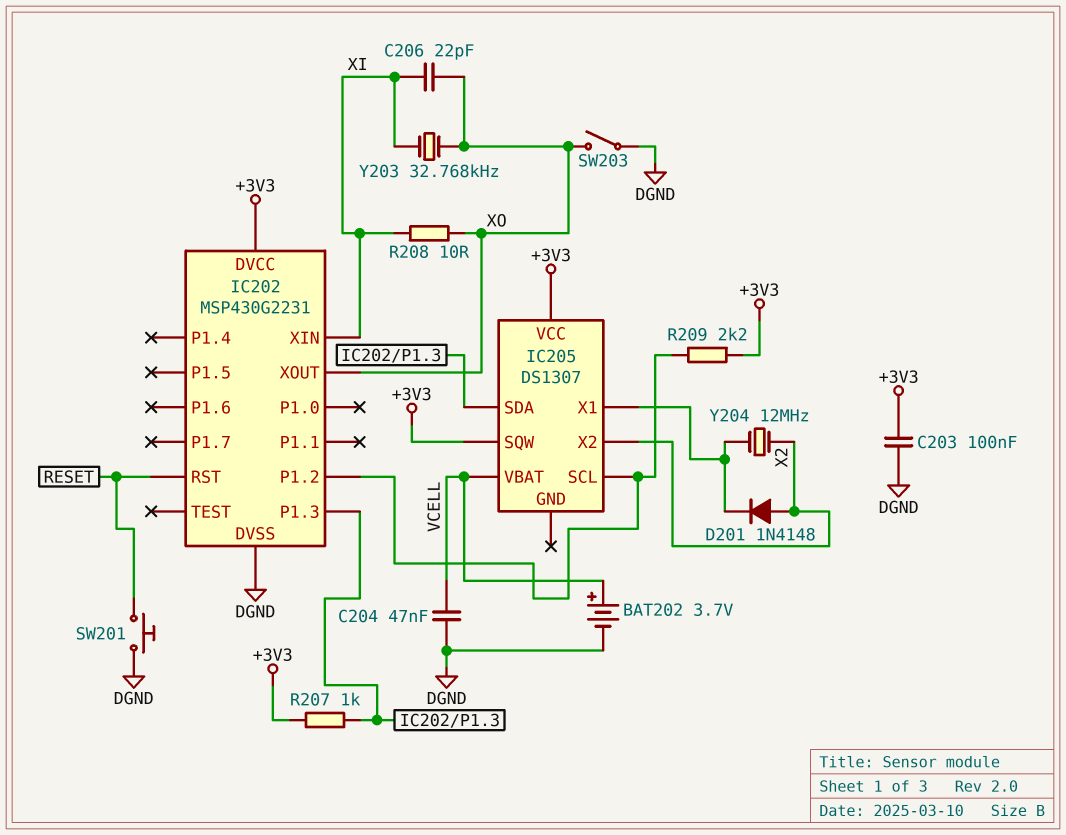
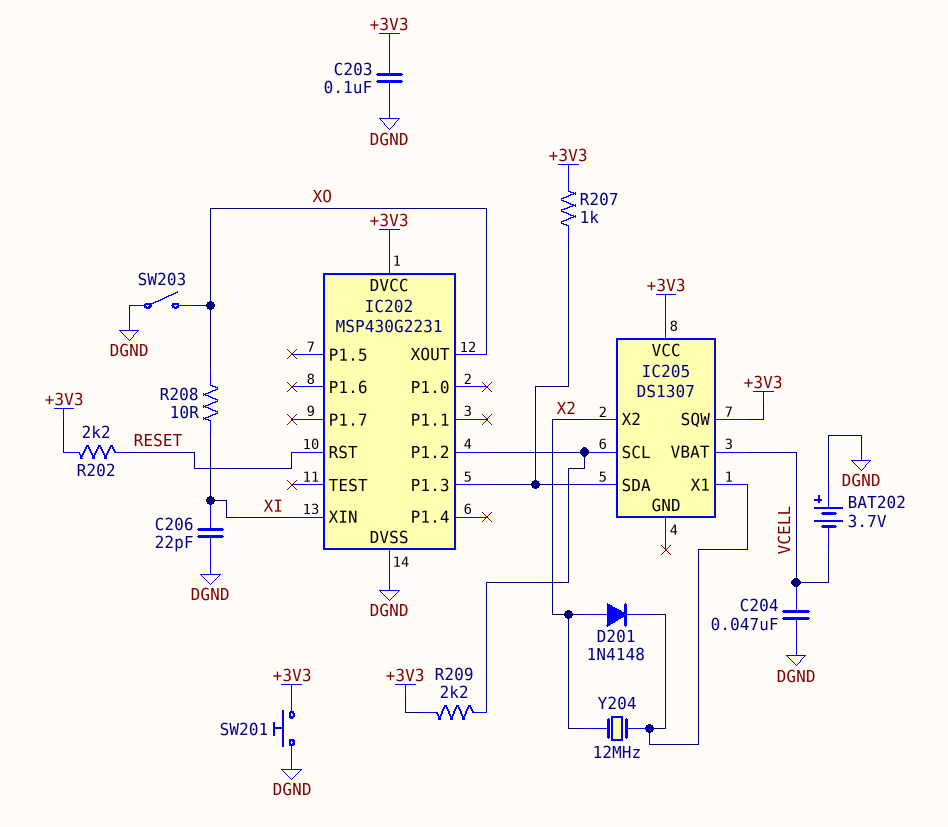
BAT202: 3.7V (plus VCELL, minus DGND) -> 3.7V (plus DGND, minus VCELL)
C206: 22pF (XI, XO) -> 22pF (DGND, XI)
R202: none -> 2.2k (+3V3, RESET)
SW201: button (DGND, RESET) -> button (+3V3, DGND)
Y203: 32.768kHz (XI, XO) -> none

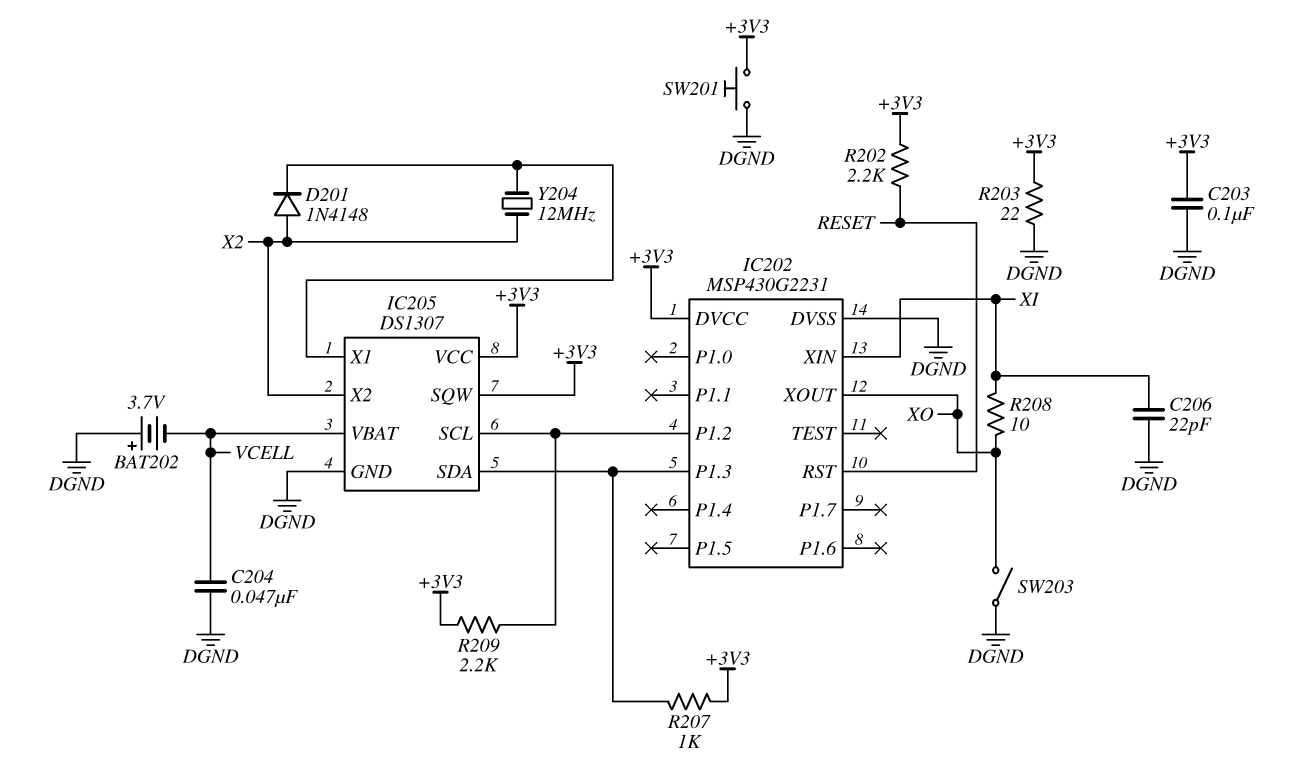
IC205 pin GND: none -> DGND
R203: none -> 22 (+3V3, DGND)

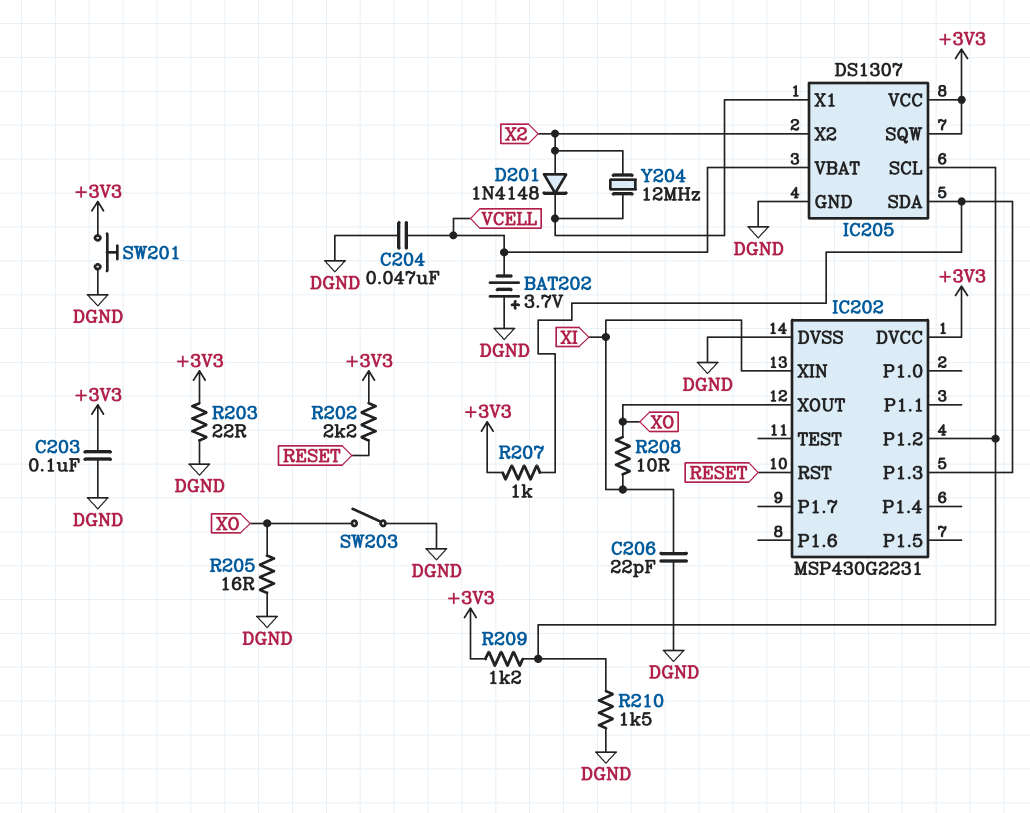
R205: none -> 16 (DGND, XO)
R209: 2.2k (+3V3, IC202/P1.2) -> 1.2k (+3V3, IC202/P1.2)
R210: none -> 1.5k (DGND, IC202/P1.2)

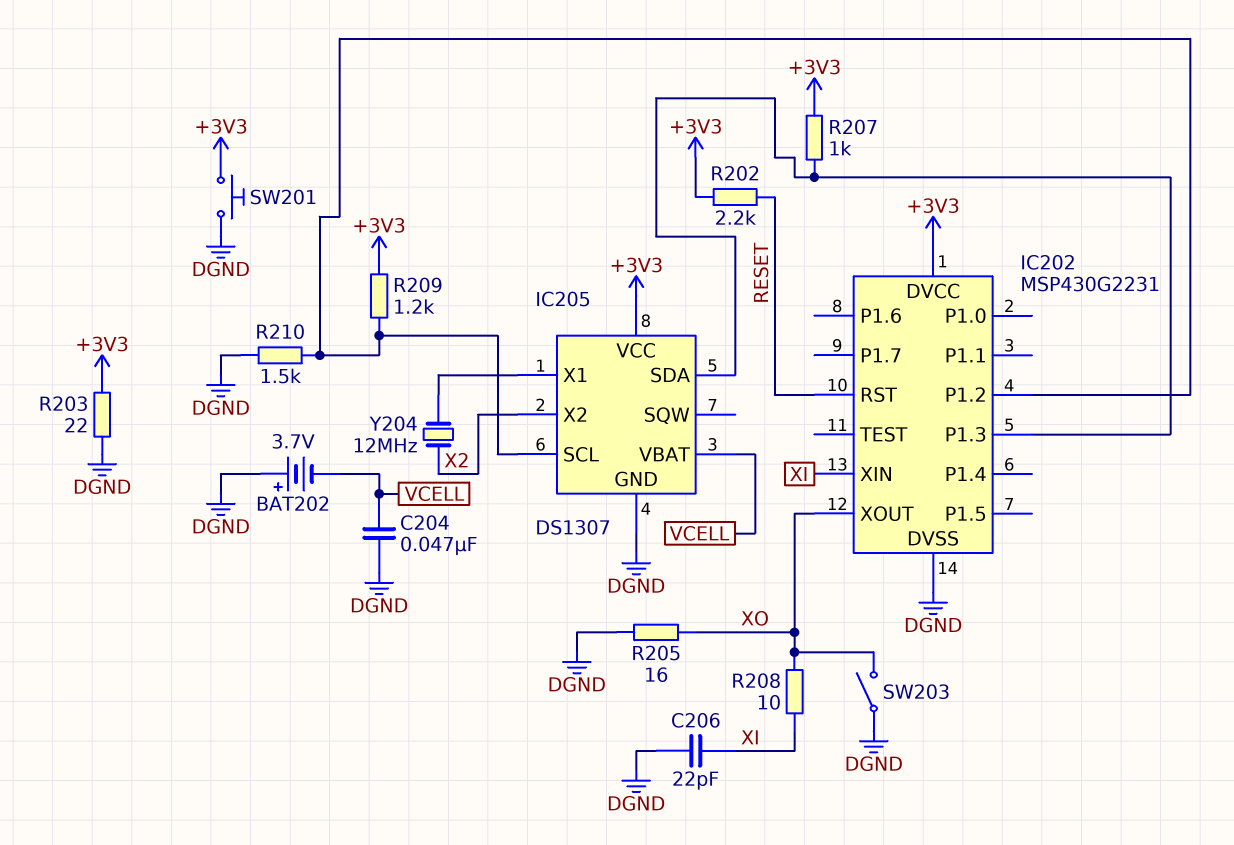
C203: 100nF (+3V3, DGND) -> none
D201: diode 1N4148 (A X2, K IC205/X1) -> none
IC205 pin SQW: +3V3 -> none

